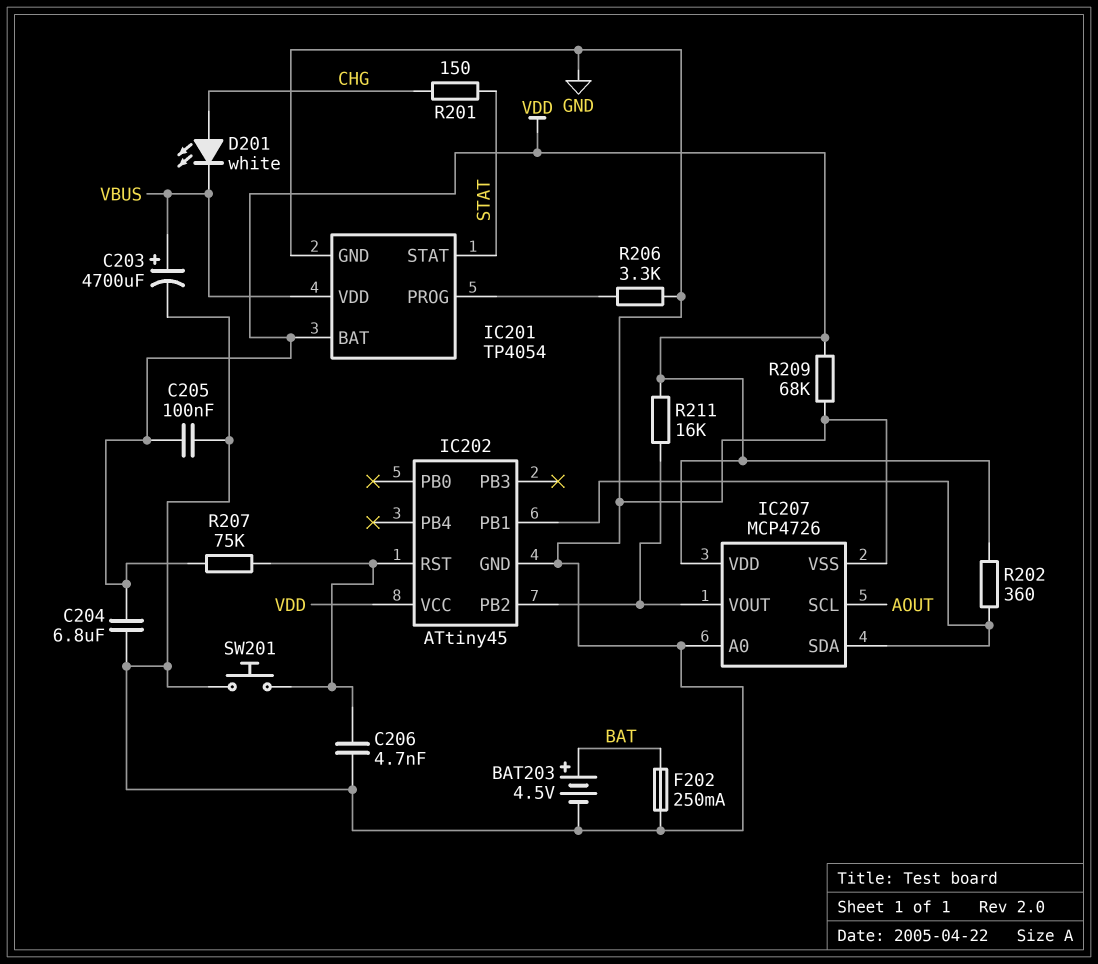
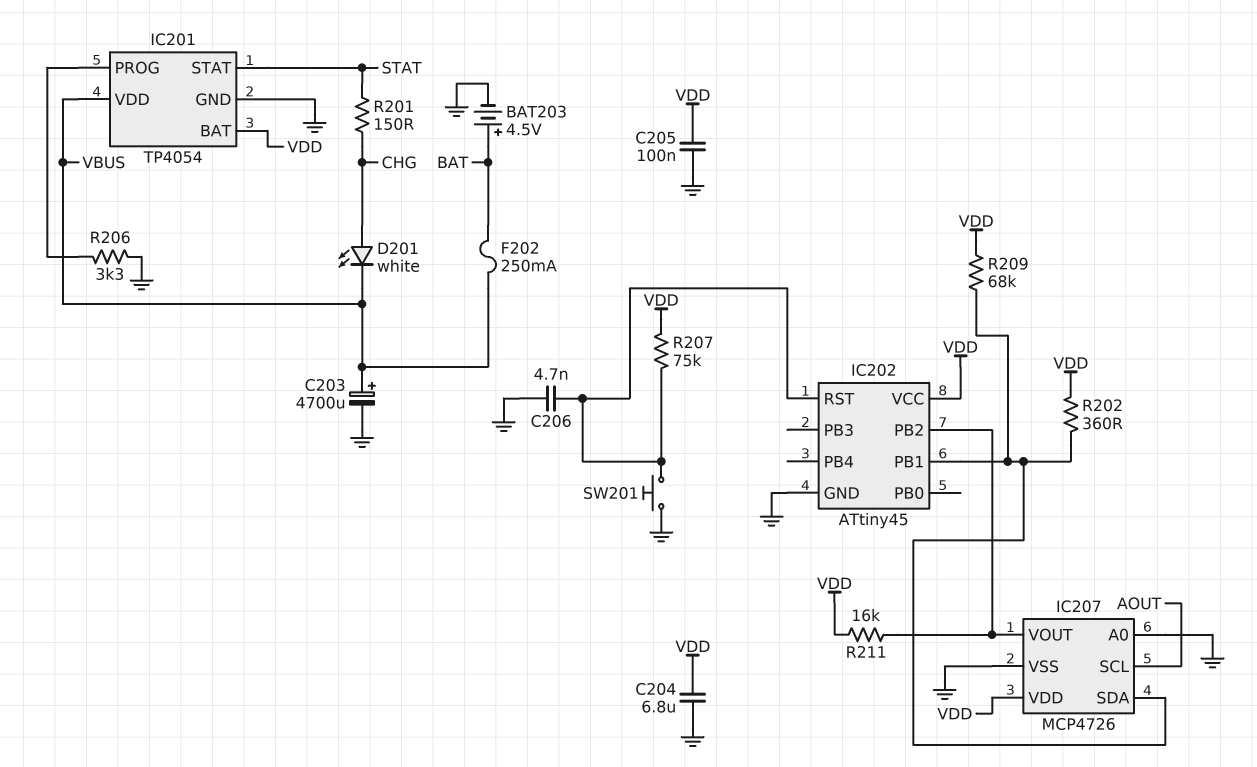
F202: 250mA (BAT, GND) -> 250mA (BAT, VBUS)
R209: 68k (GND, VDD) -> 68k (IC202/PB1, VDD)

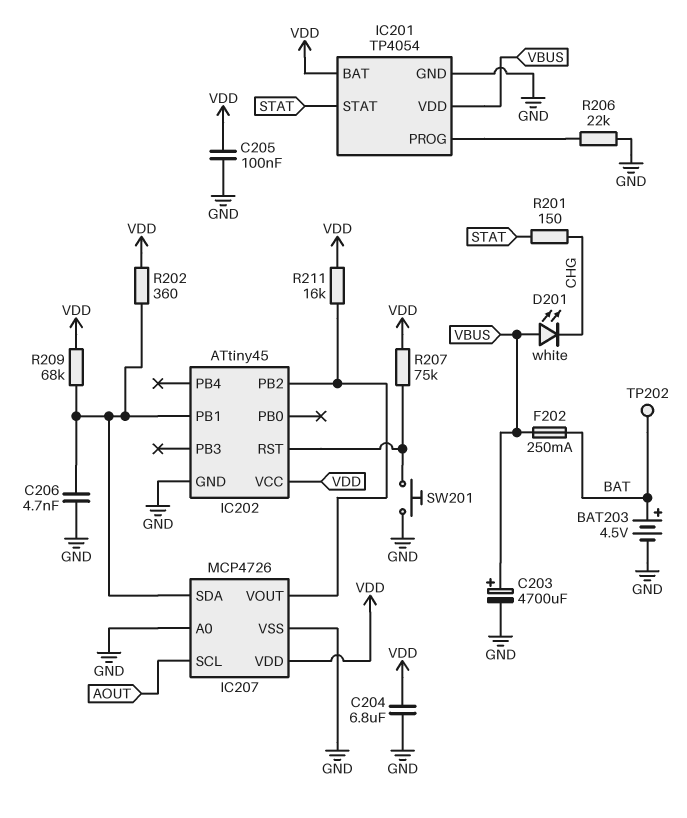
C206: 4.7nF (GND, IC202/RST) -> 4.7nF (GND, IC202/PB1)
D201: LED white (A CHG, K VBUS) -> LED white (A VBUS, K CHG)
R206: 3.3k (GND, IC201/PROG) -> 22k (GND, IC201/PROG)
TP202: none -> test point (BAT)

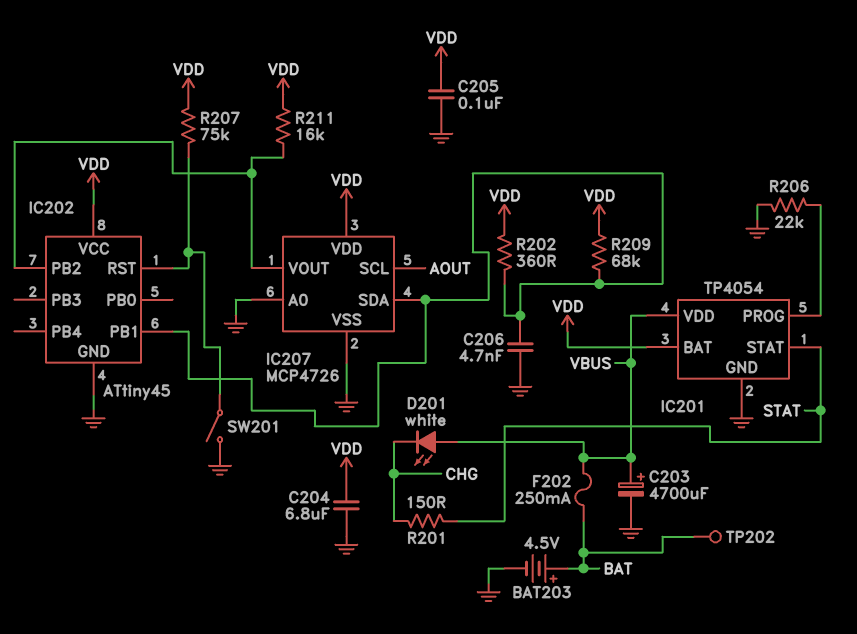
SW201: button (GND, IC202/RST) -> switch (GND, IC202/RST)

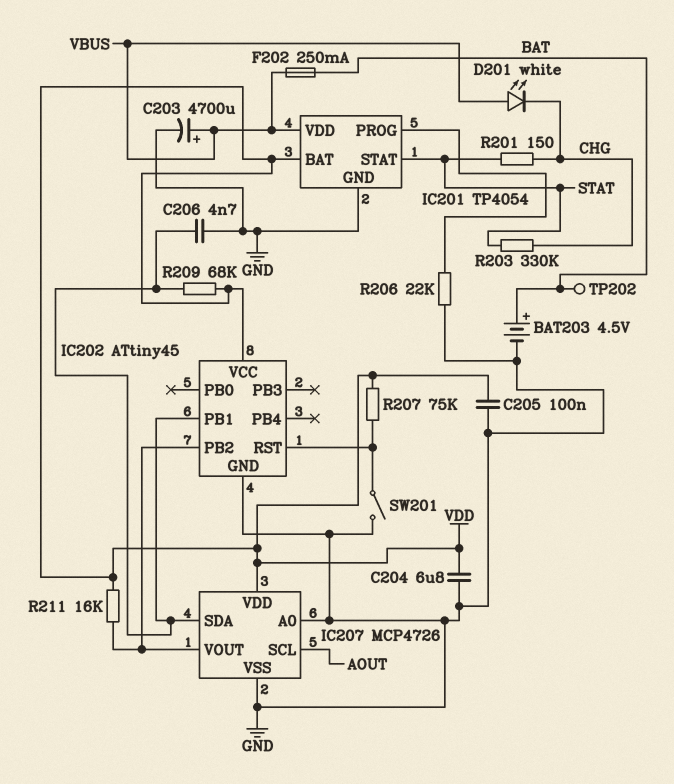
R202: 360 (IC202/PB1, VDD) -> none
R203: none -> 330k (CHG, STAT)

